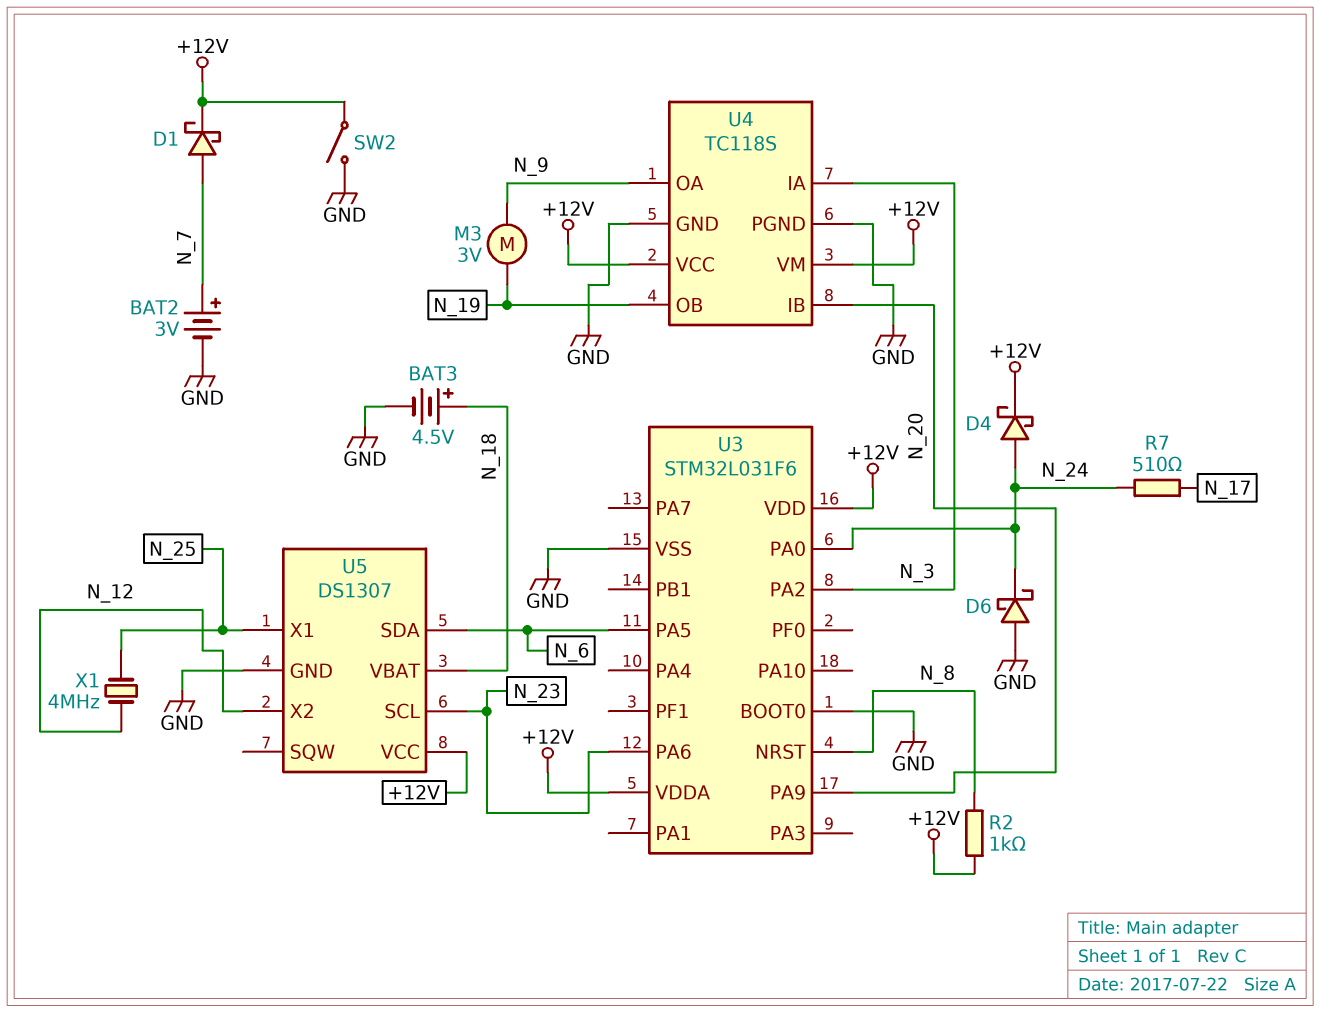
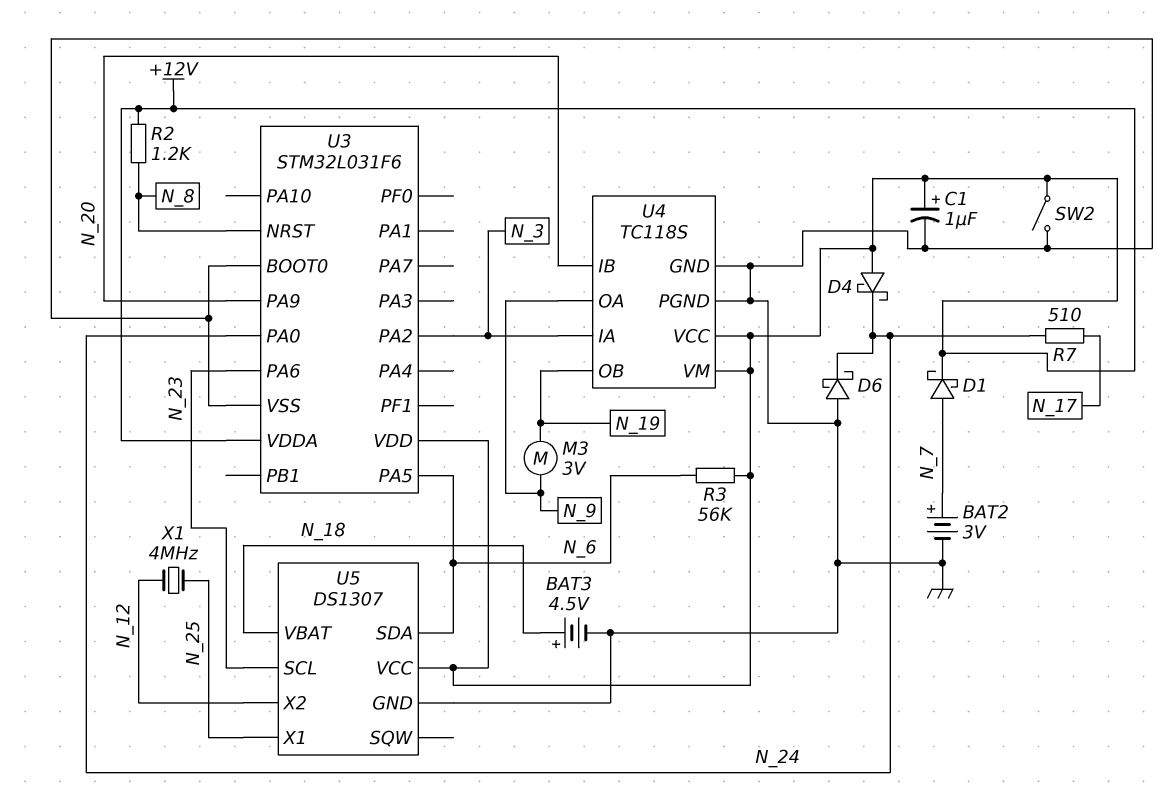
C1: none -> 1uF (plus +12V, minus GND)
D4: schottky (A N_24, K +12V) -> schottky (A +12V, K N_24)
R2: 1k (+12V, N_8) -> 1.2k (+12V, N_8)
R3: none -> 56k (+12V, N_6)

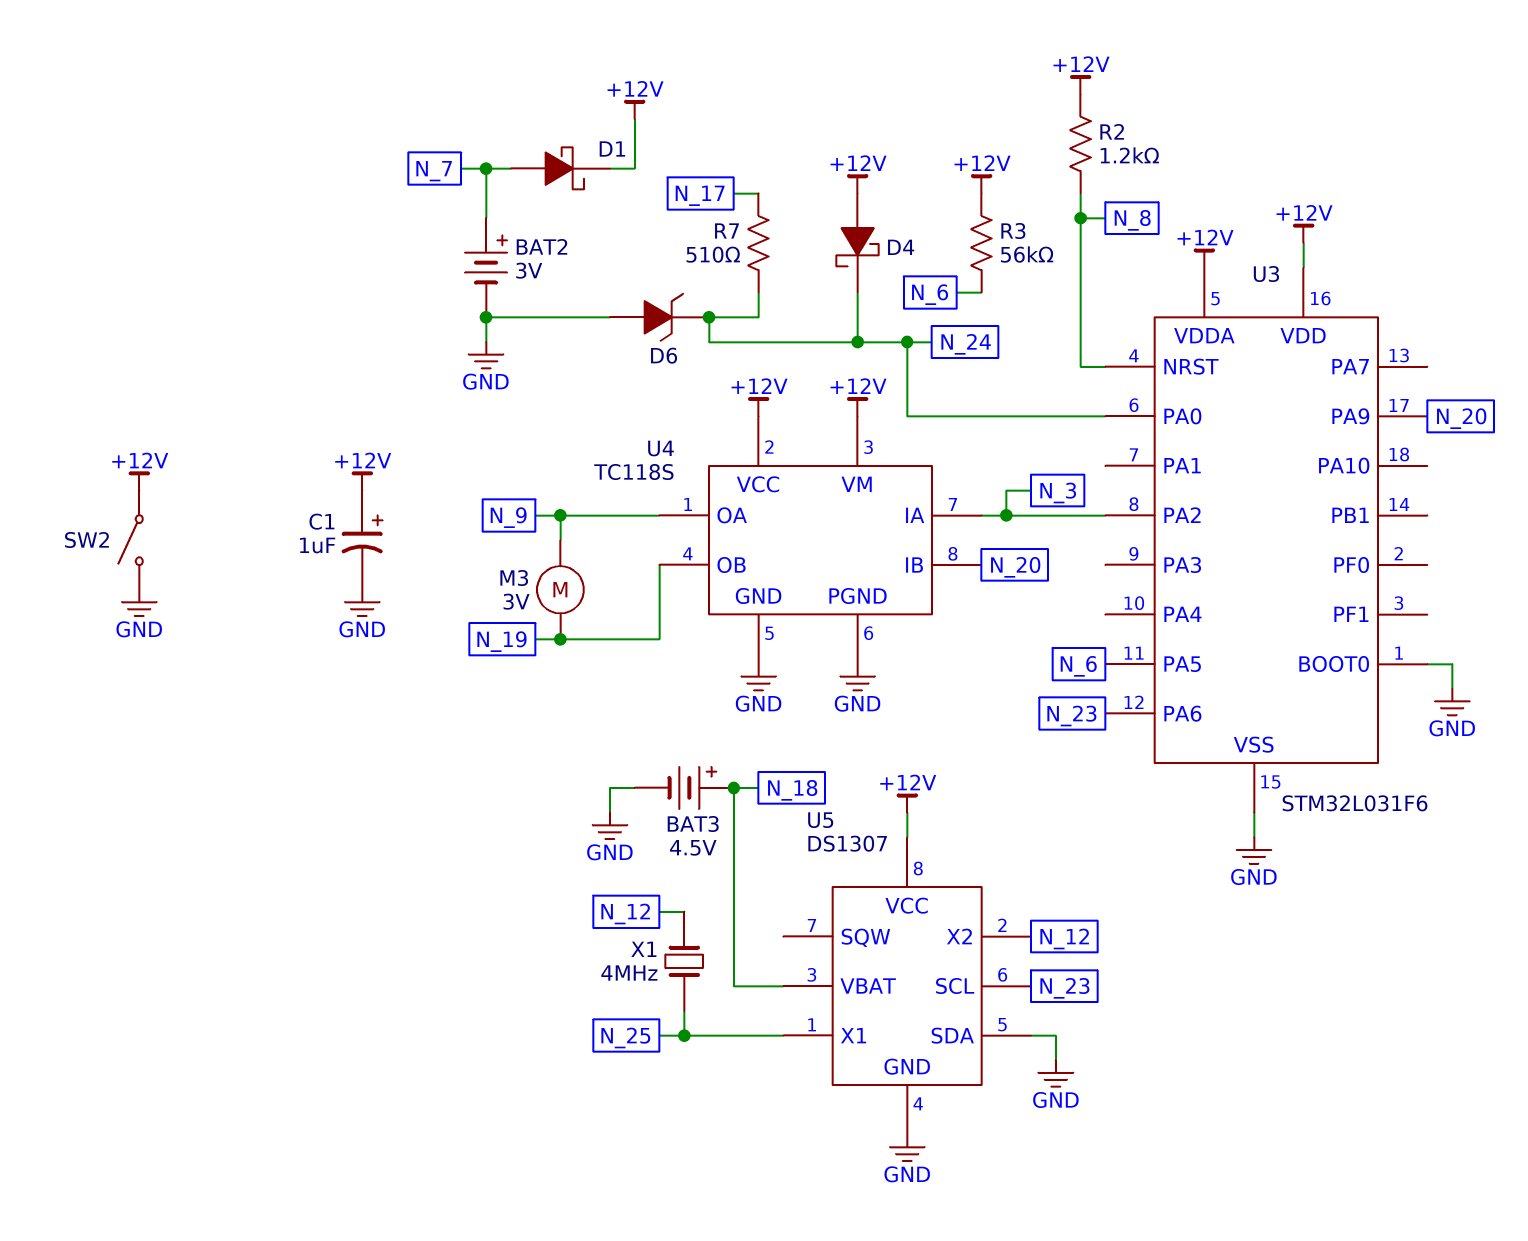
D6: schottky (A GND, K N_24) -> zener (A GND, K N_24)
U5 pin SDA: N_6 -> GND

